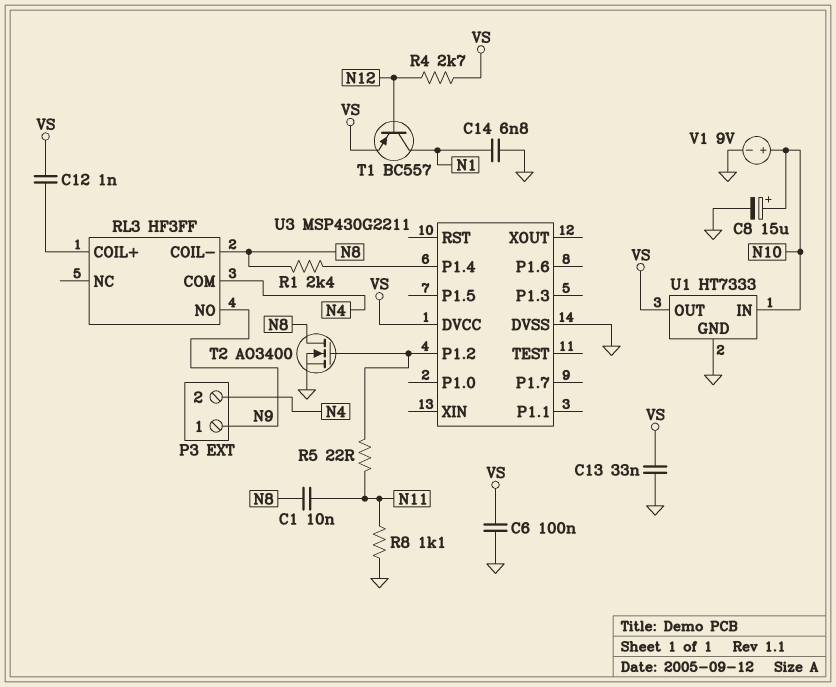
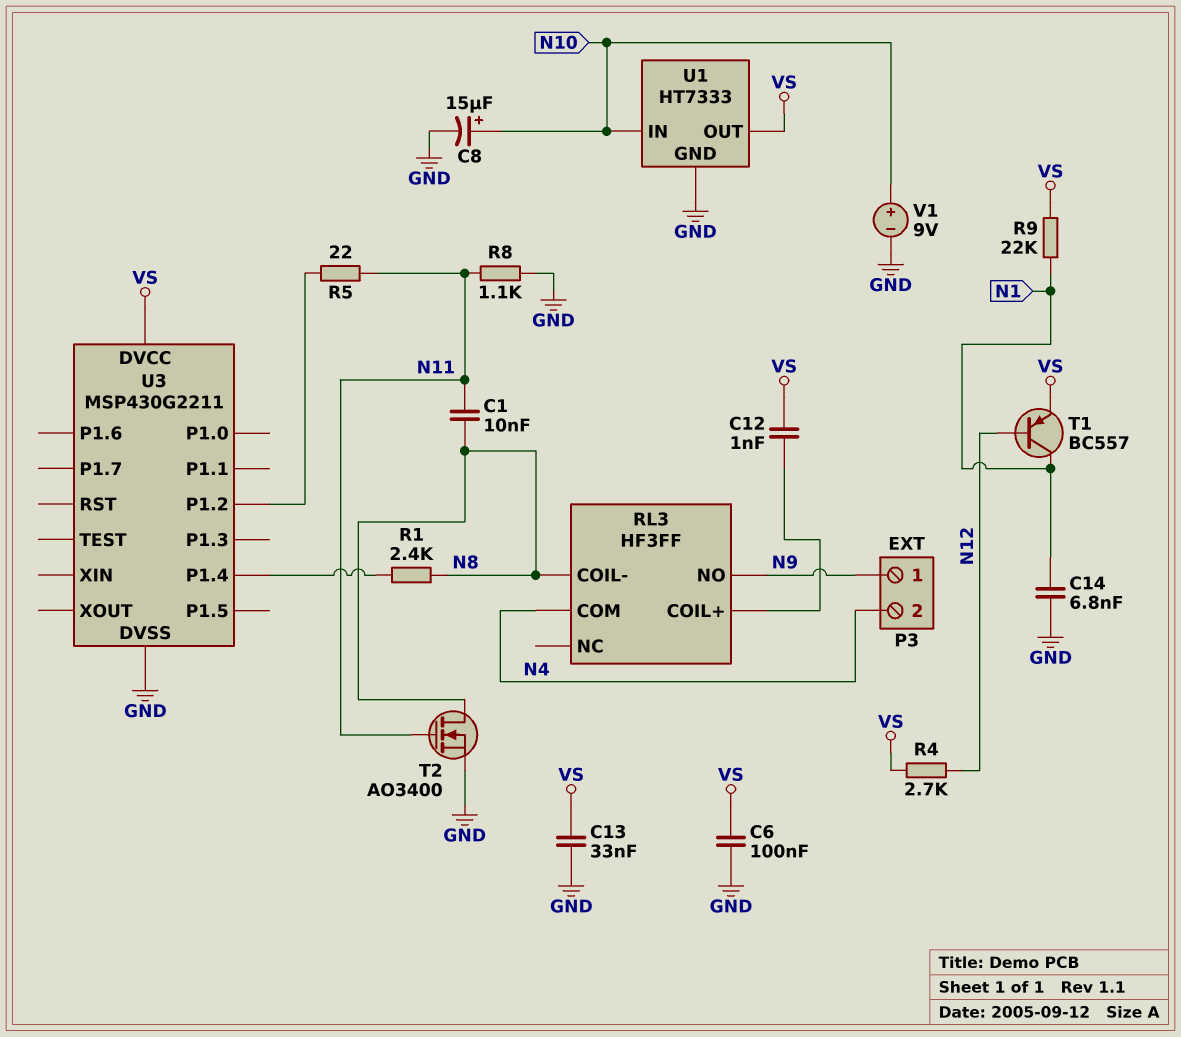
R9: none -> 22k (N1, VS)
T2: NMOS AO3400 (G U3/P1.2, D N8, S GND) -> NMOS AO3400 (G N11, D N8, S GND)

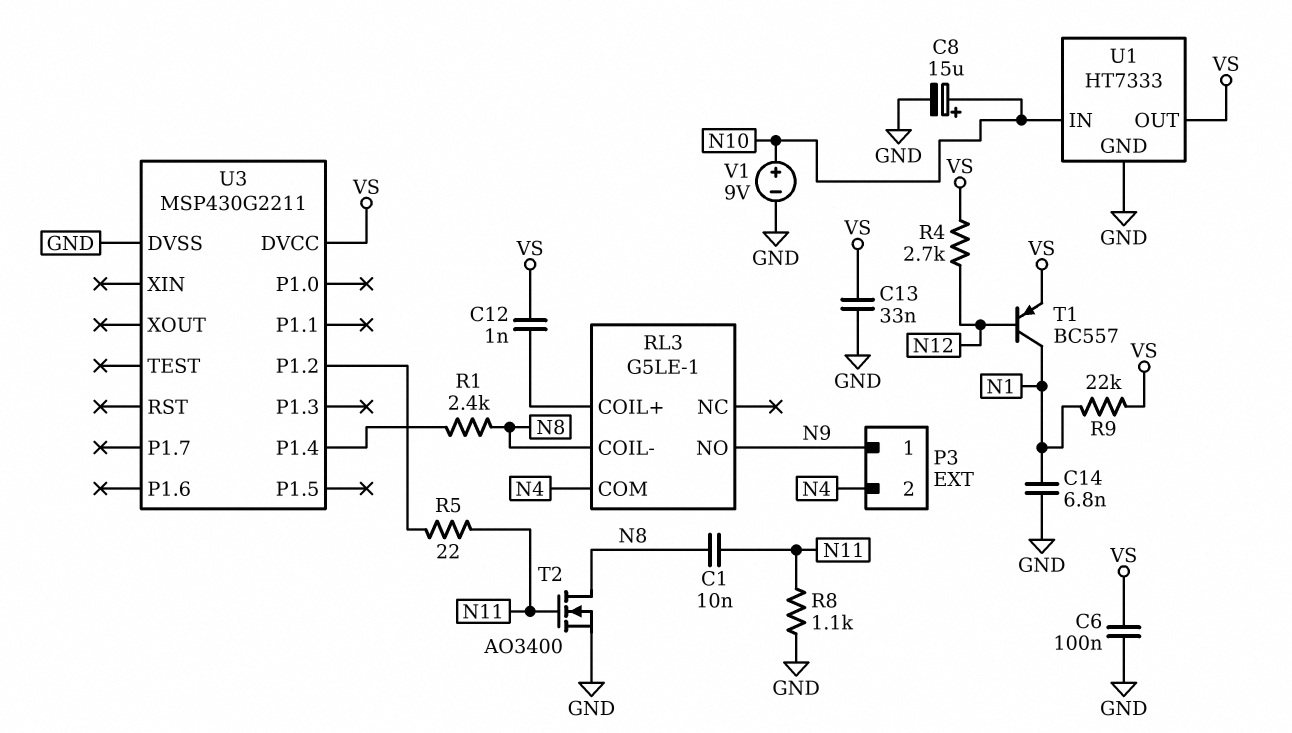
RL3: HF3FF -> G5LE-1

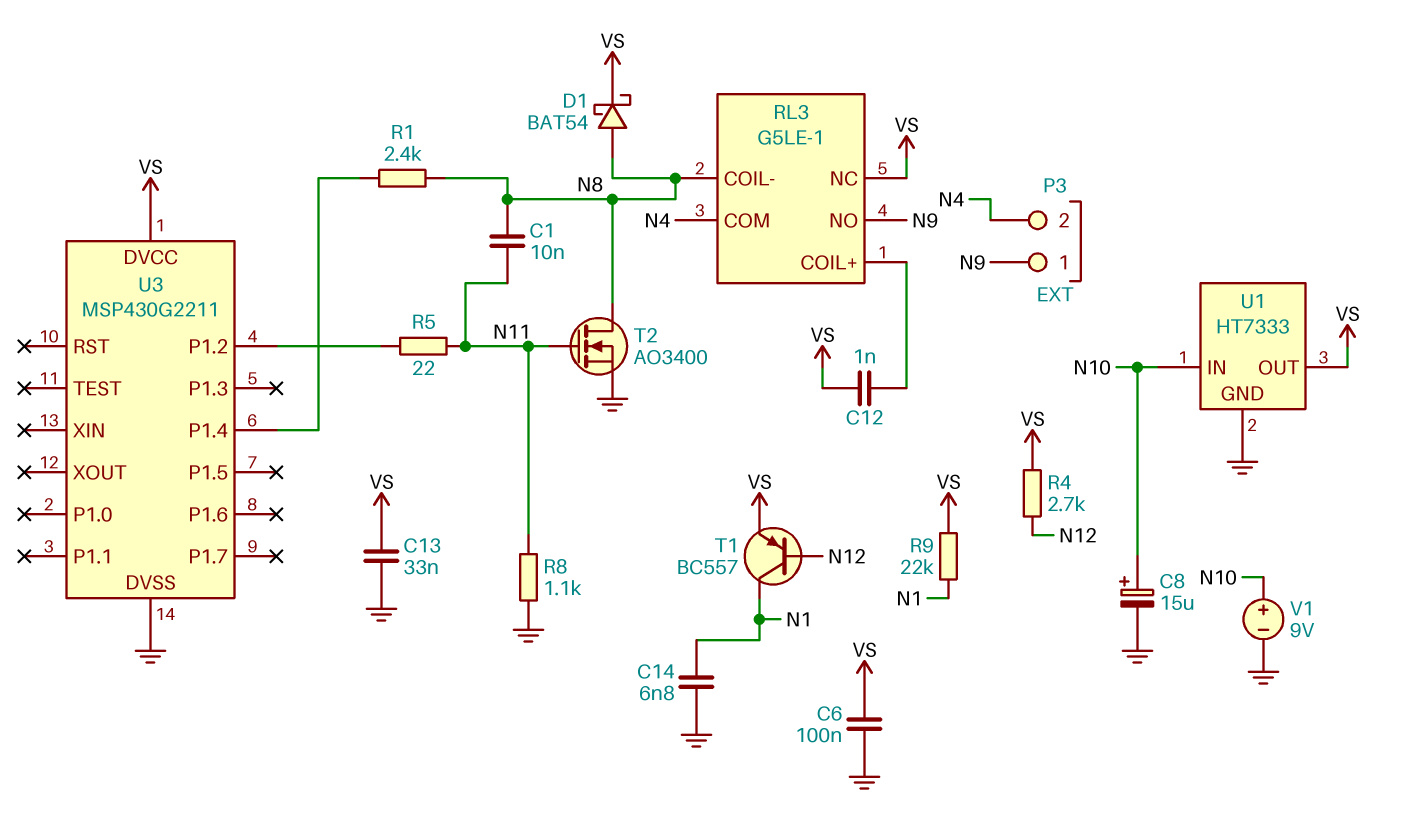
D1: none -> schottky BAT54 (A N8, K VS)
RL3 pin NC: none -> VS

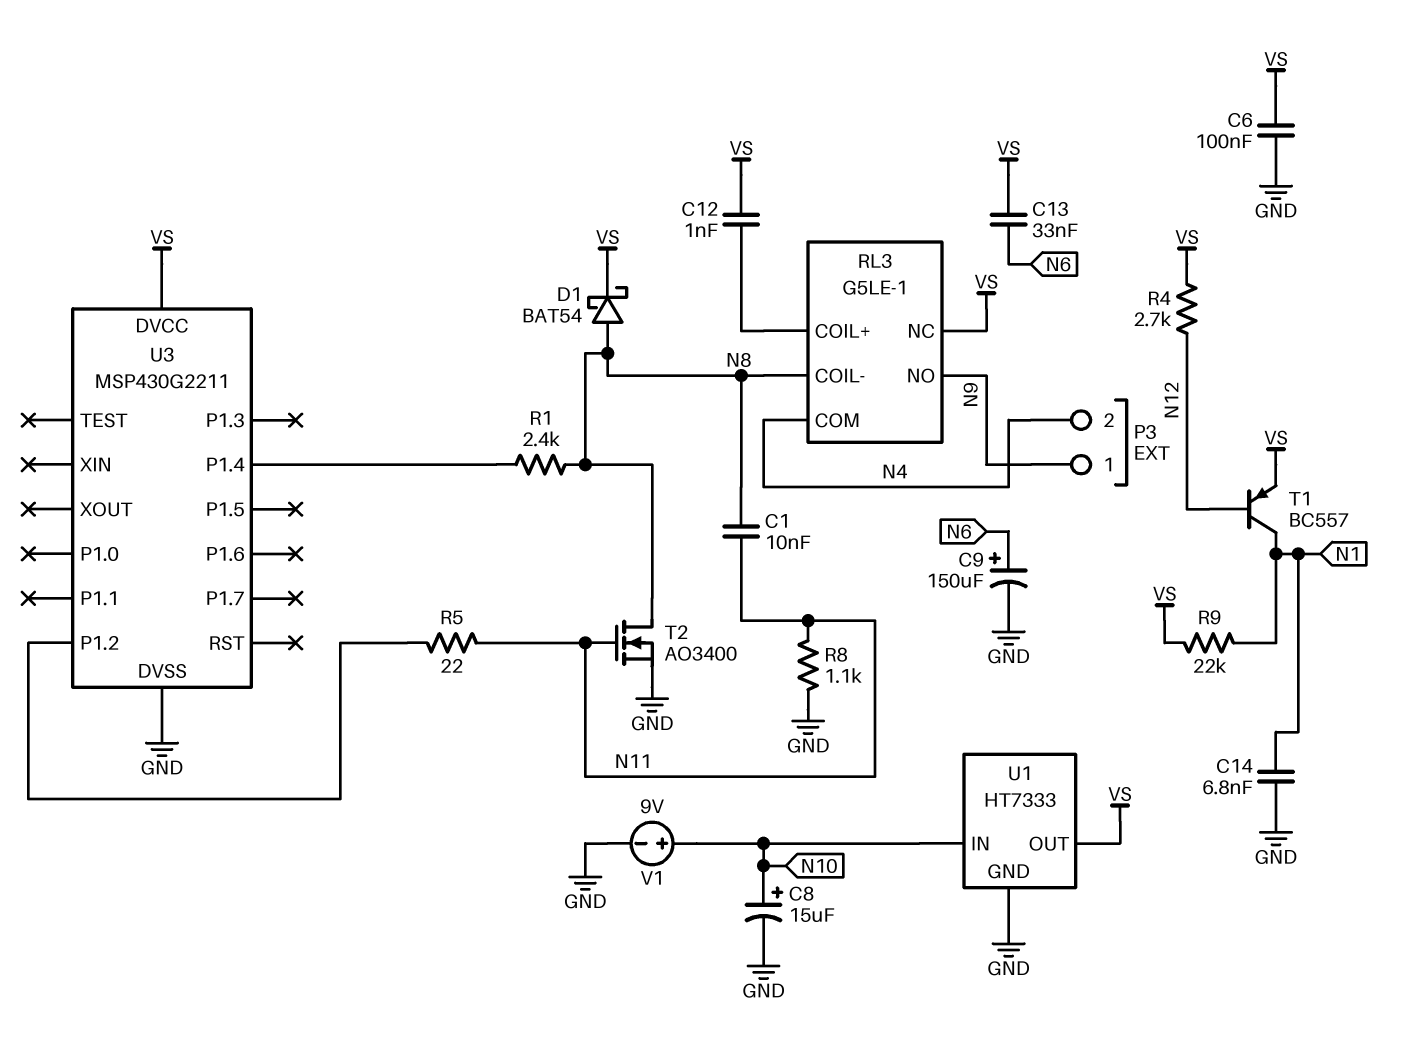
C9: none -> 150uF (plus N6, minus GND)
C13: 33nF (GND, VS) -> 33nF (N6, VS)

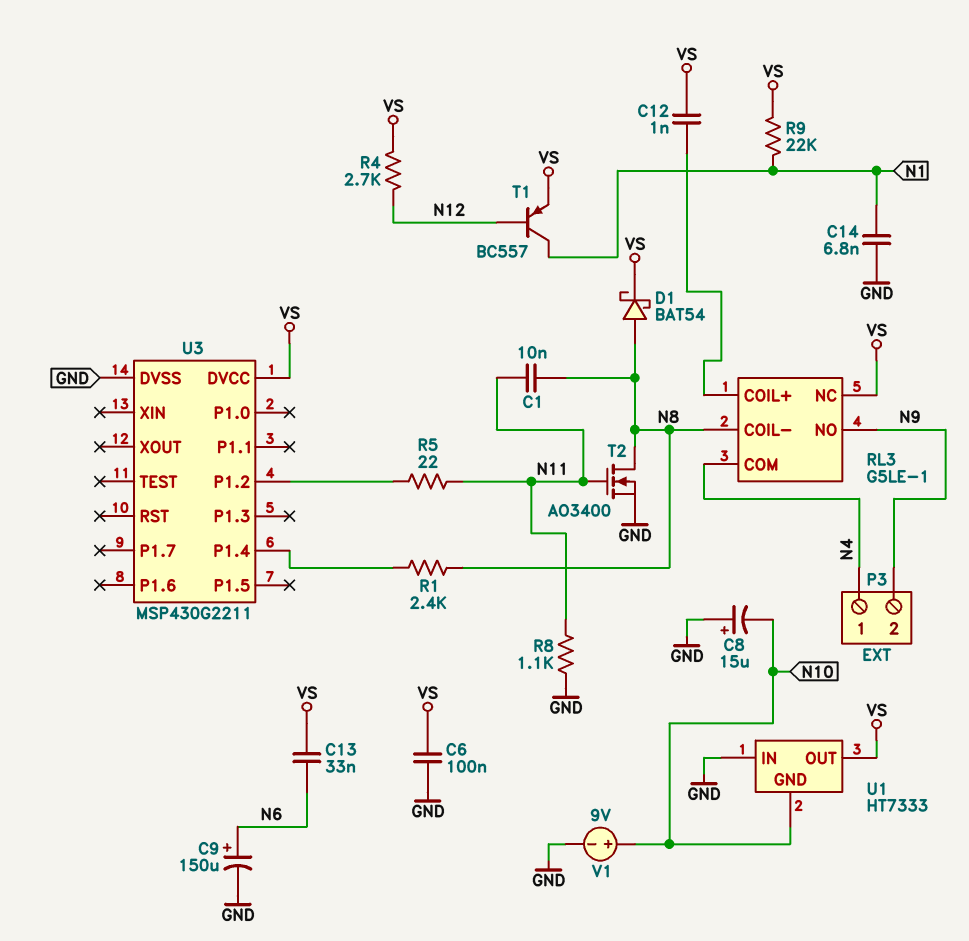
C8: 15uF (plus N10, minus GND) -> 15uF (plus GND, minus N10)
P3 pin 1: N9 -> N4
P3 pin 2: N4 -> N9
U1 pin GND: GND -> N10
U1 pin IN: N10 -> GND

